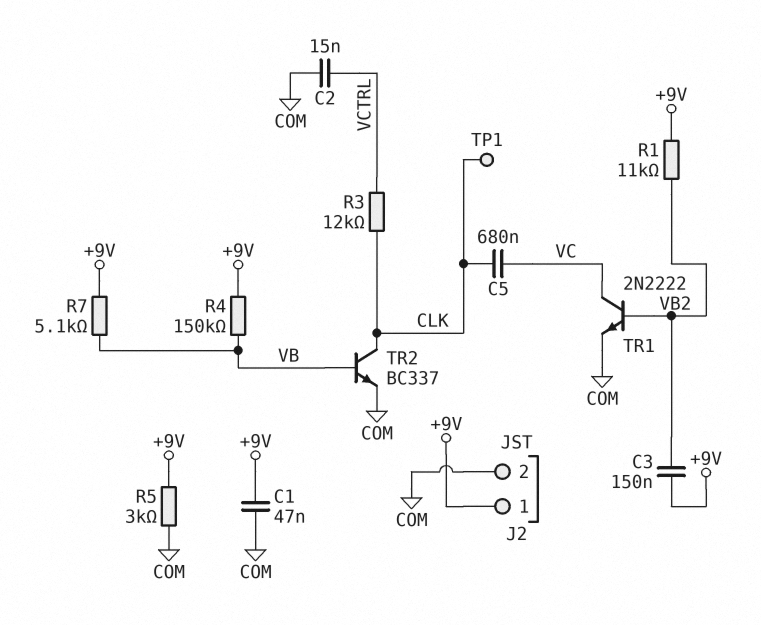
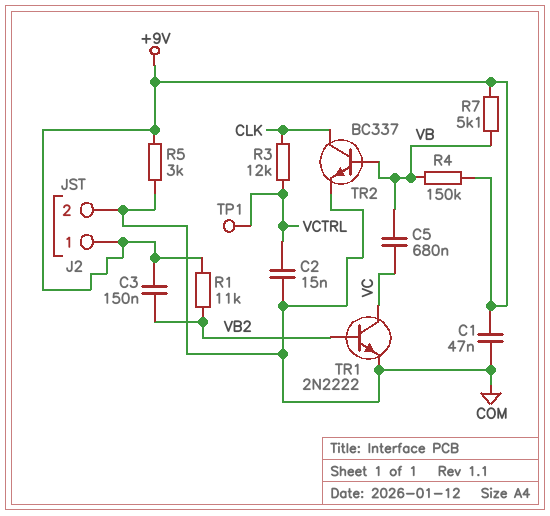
C5: 680nF (CLK, VC) -> 680nF (VB, VC)
TP1: test point (CLK) -> test point (VCTRL)

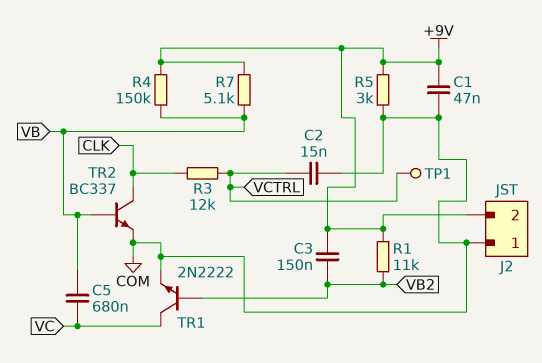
J2 pin 1: +9V -> COM
J2 pin 2: COM -> +9V

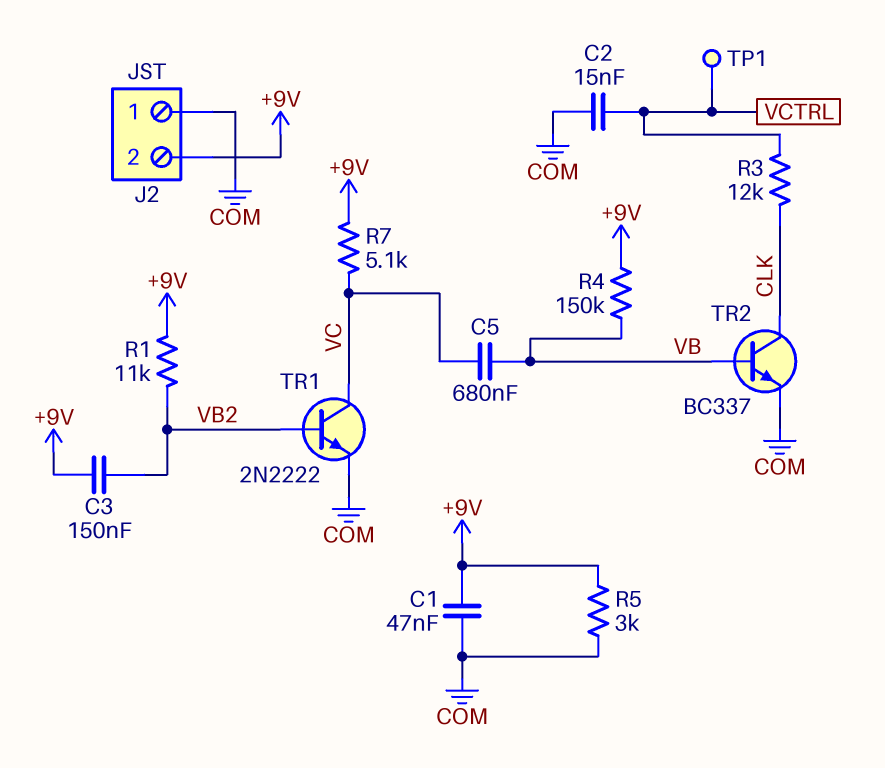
R7: 5.1k (+9V, VB) -> 5.1k (+9V, VC)

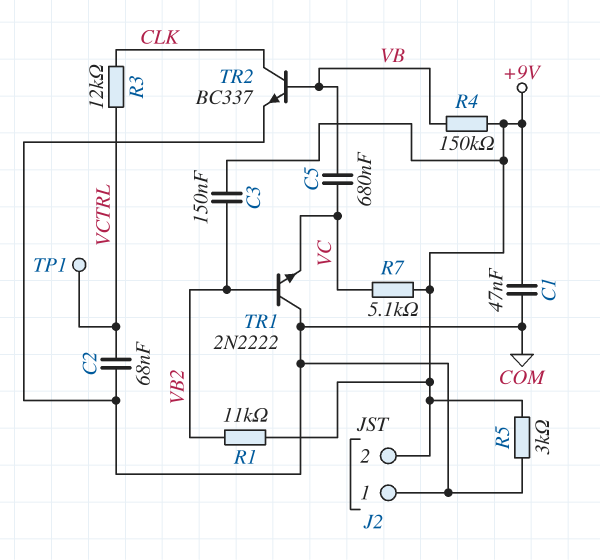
C2: 15nF (COM, VCTRL) -> 68nF (COM, VCTRL)
TR1: NPN 2N2222 (B VB2, C VC, E COM) -> NPN 2N2222 (B VB2, C COM, E VC)

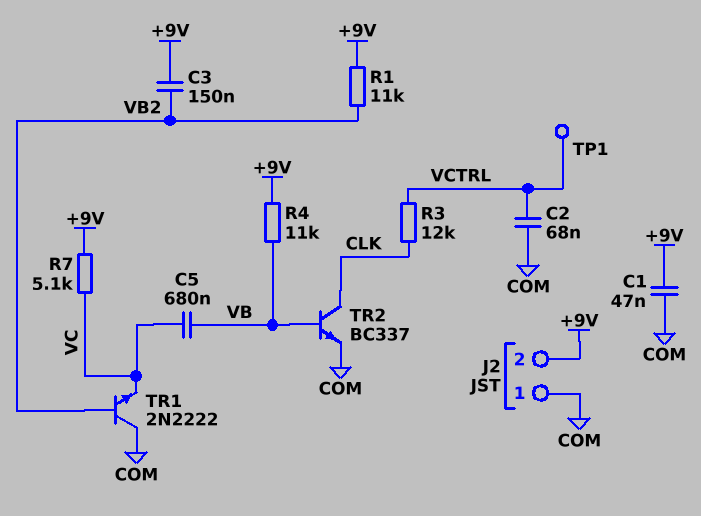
R4: 150k (+9V, VB) -> 11k (+9V, VB)
R5: 3k (+9V, COM) -> none

